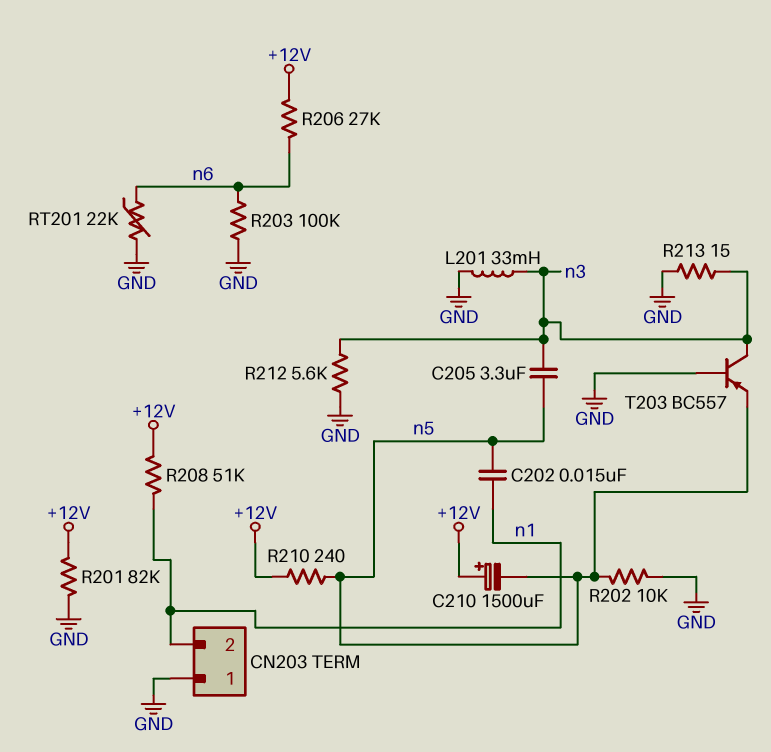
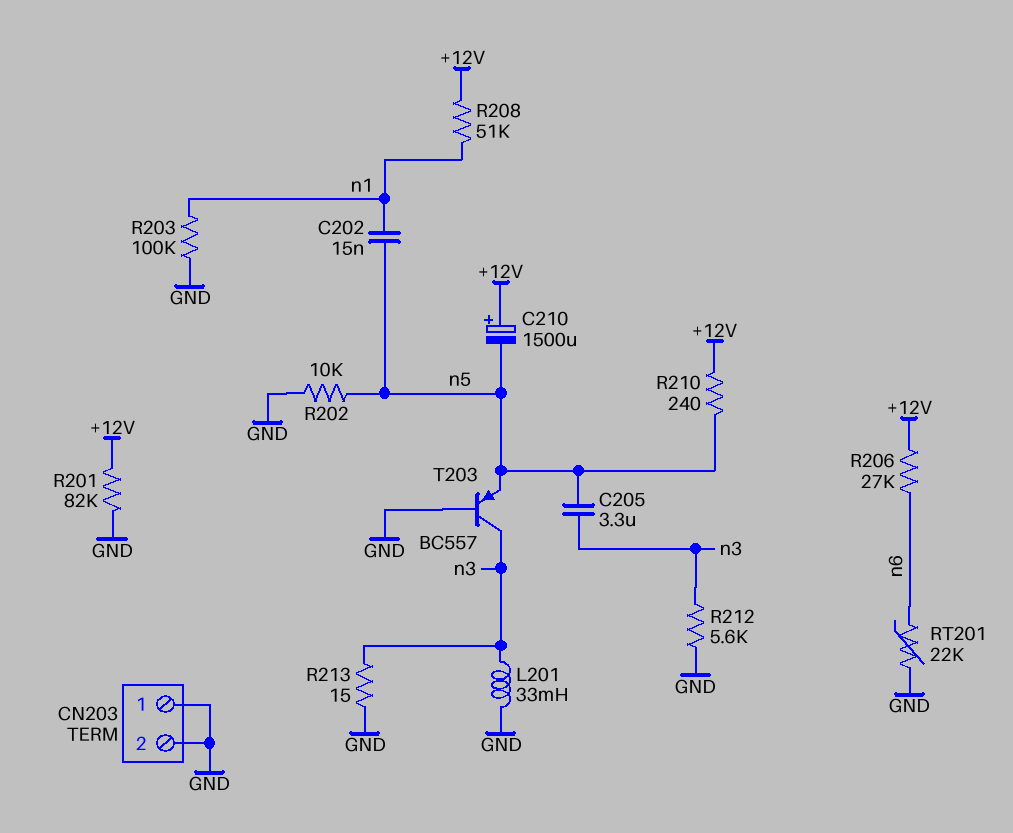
CN203 pin 2: n1 -> GND
R203: 100k (GND, n6) -> 100k (GND, n1)

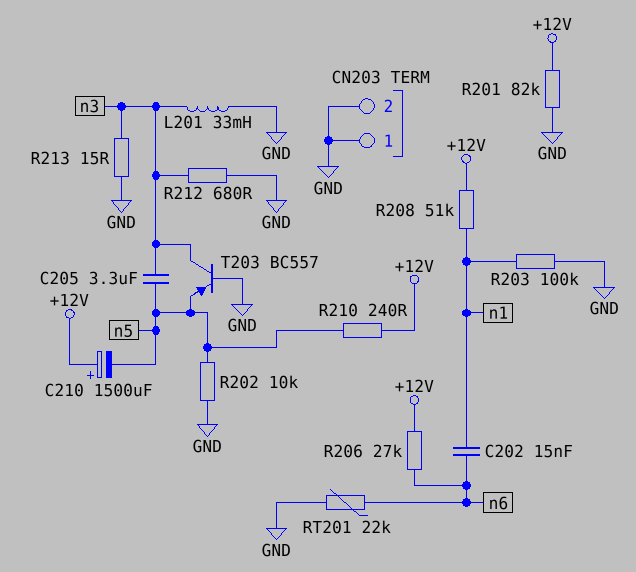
C202: 15nF (n1, n5) -> 15nF (n1, n6)
R212: 5.6k (GND, n3) -> 680 (GND, n3)

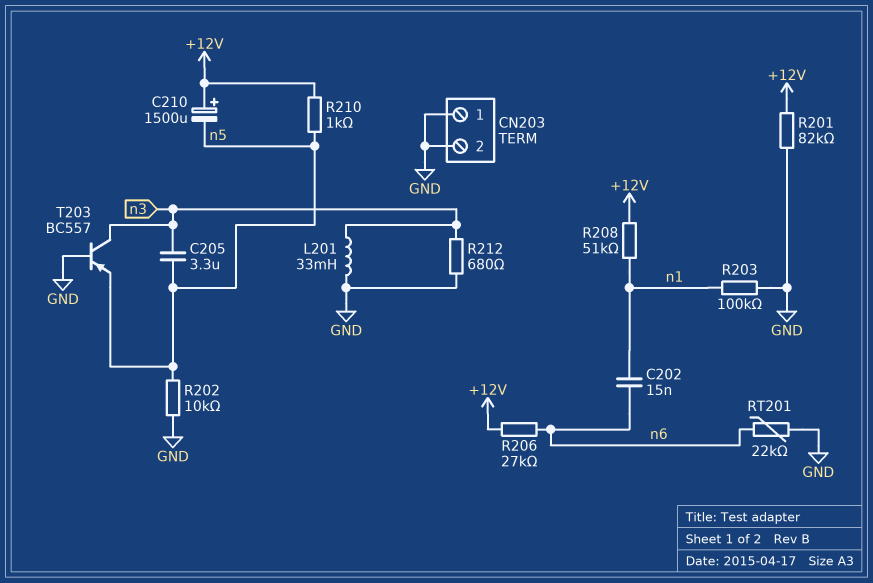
R210: 240 (+12V, n5) -> 1k (+12V, n5)
R213: 15 (GND, n3) -> none

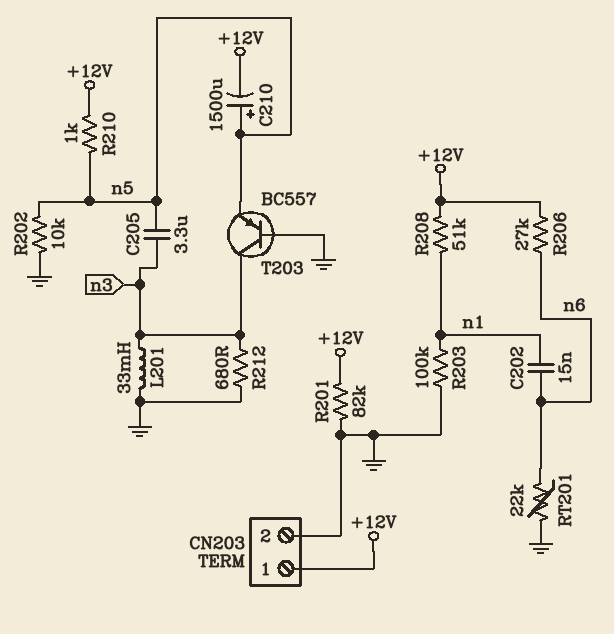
C210: 1500uF (plus +12V, minus n5) -> 1500uF (plus n5, minus +12V)
CN203 pin 1: GND -> +12V

